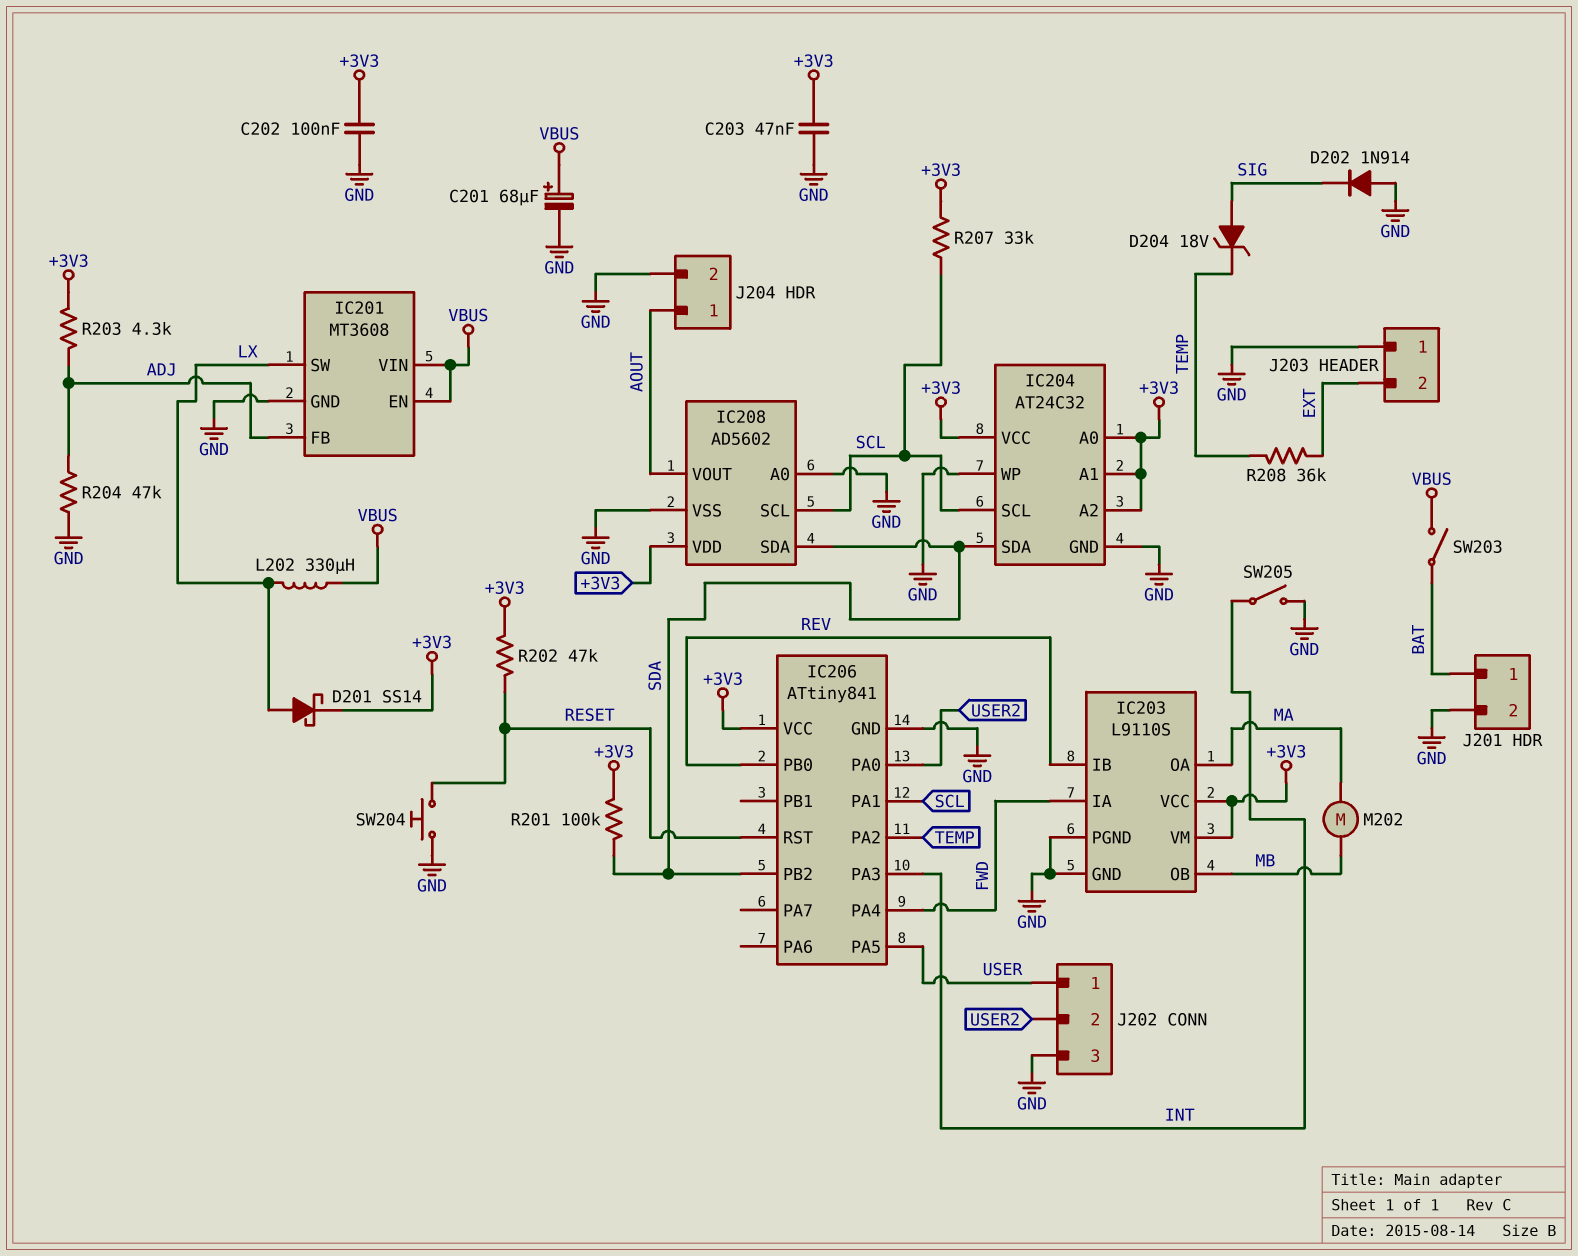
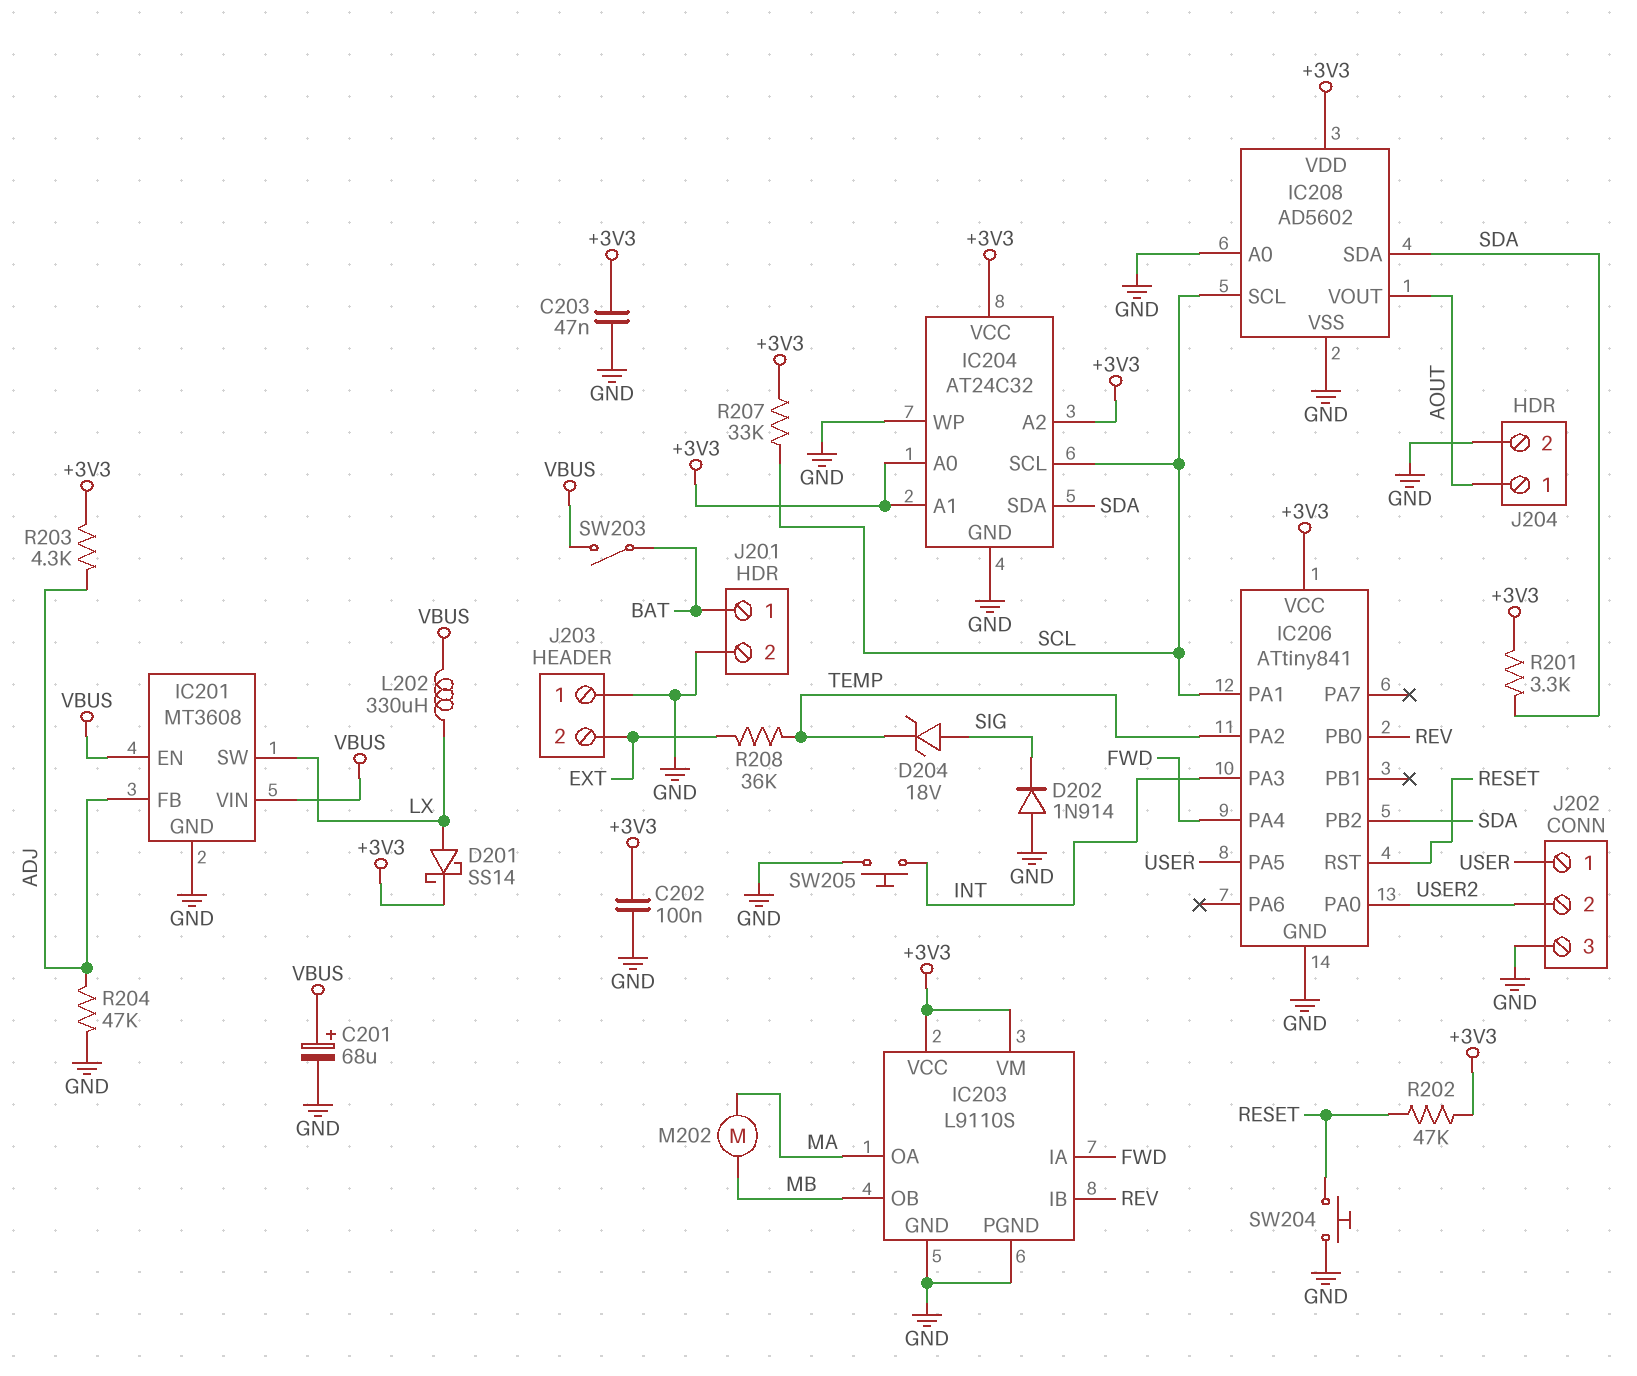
R201: 100k (+3V3, SDA) -> 3.3k (+3V3, SDA)
SW205: switch (GND, INT) -> button (GND, INT)

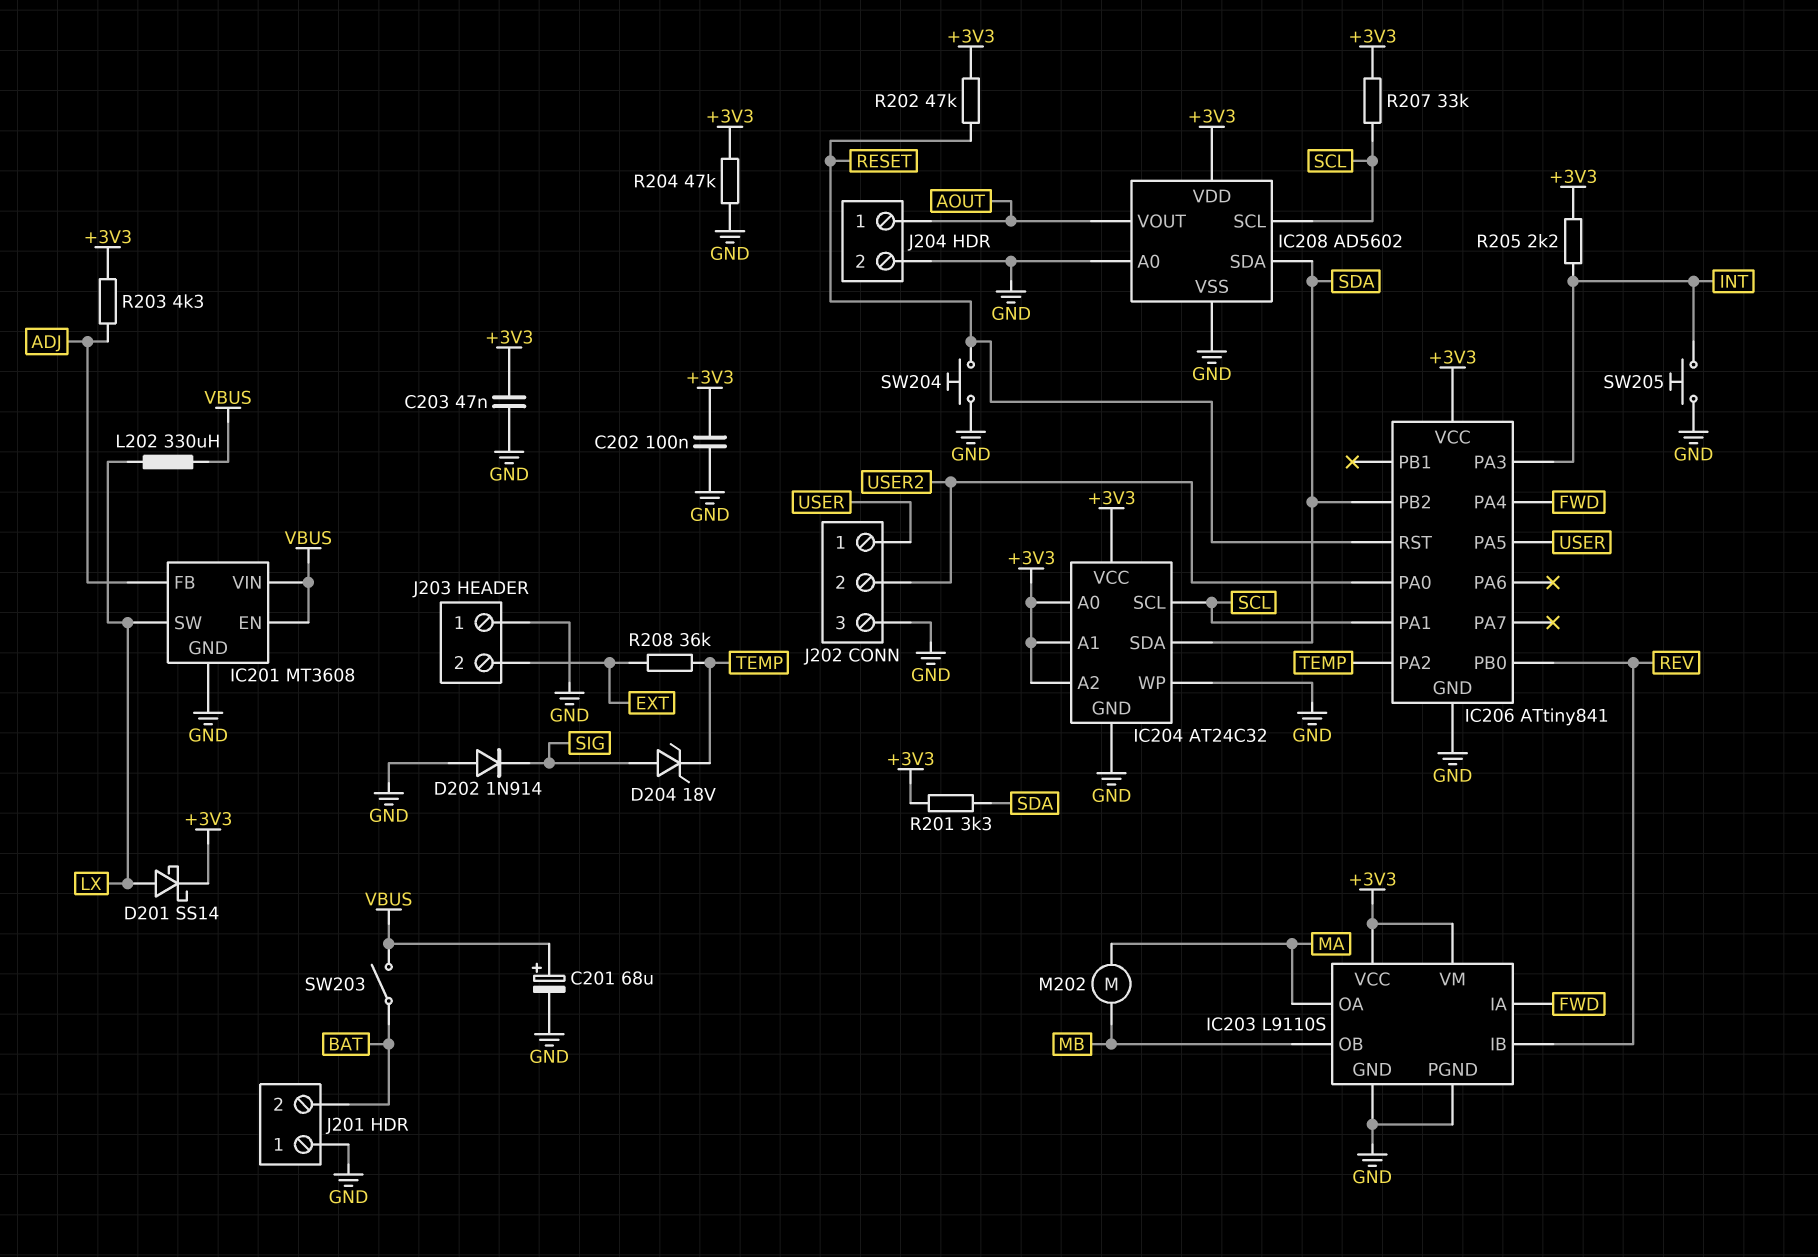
J201 pin 1: BAT -> GND
J201 pin 2: GND -> BAT
R204: 47k (ADJ, GND) -> 47k (+3V3, GND)
R205: none -> 2.2k (+3V3, INT)

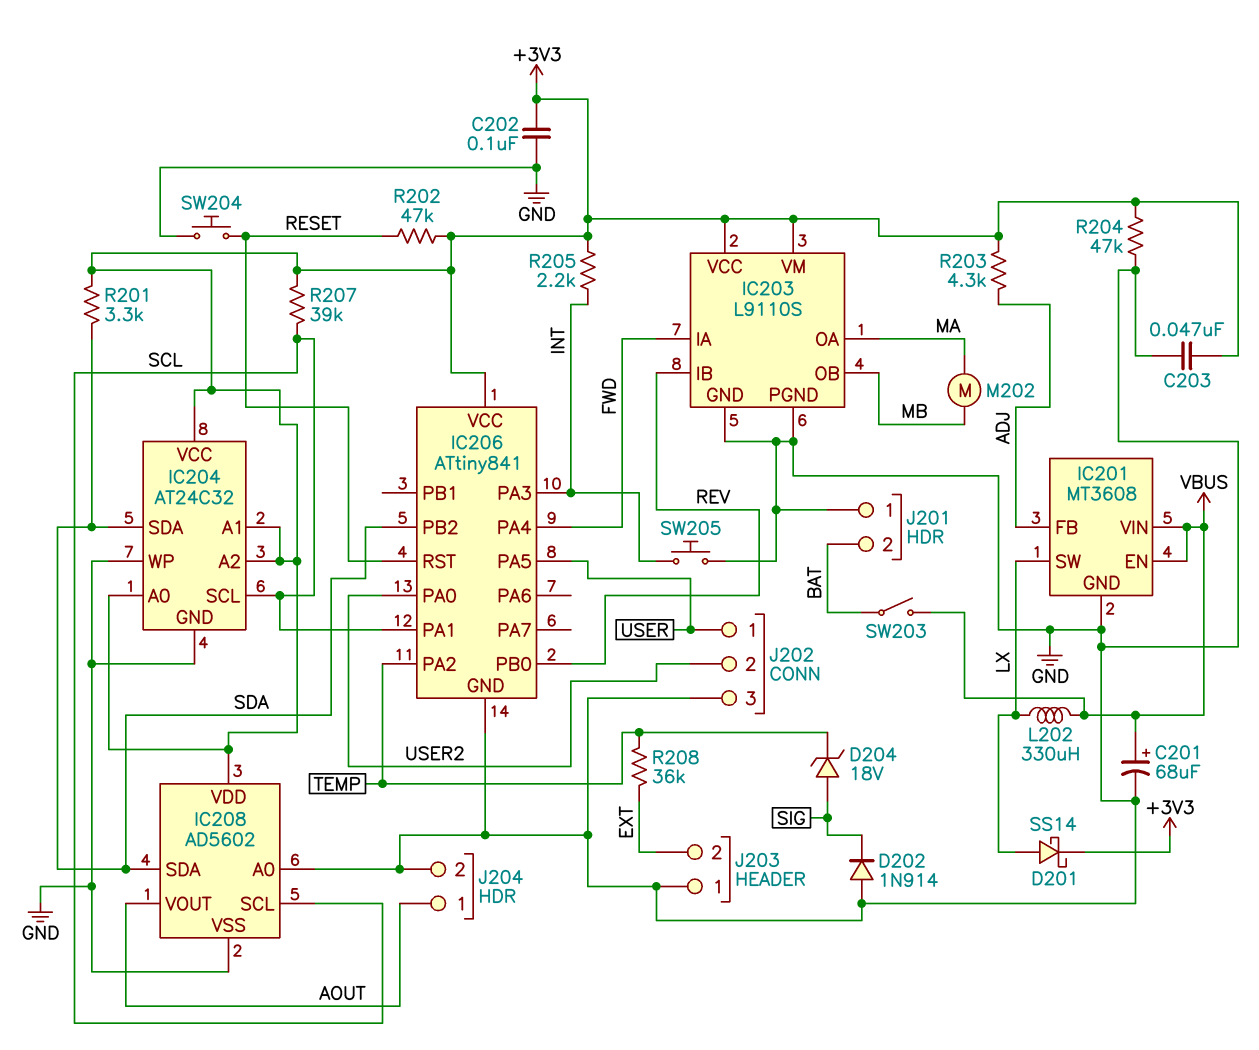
R207: 33k (+3V3, SCL) -> 39k (+3V3, SCL)

